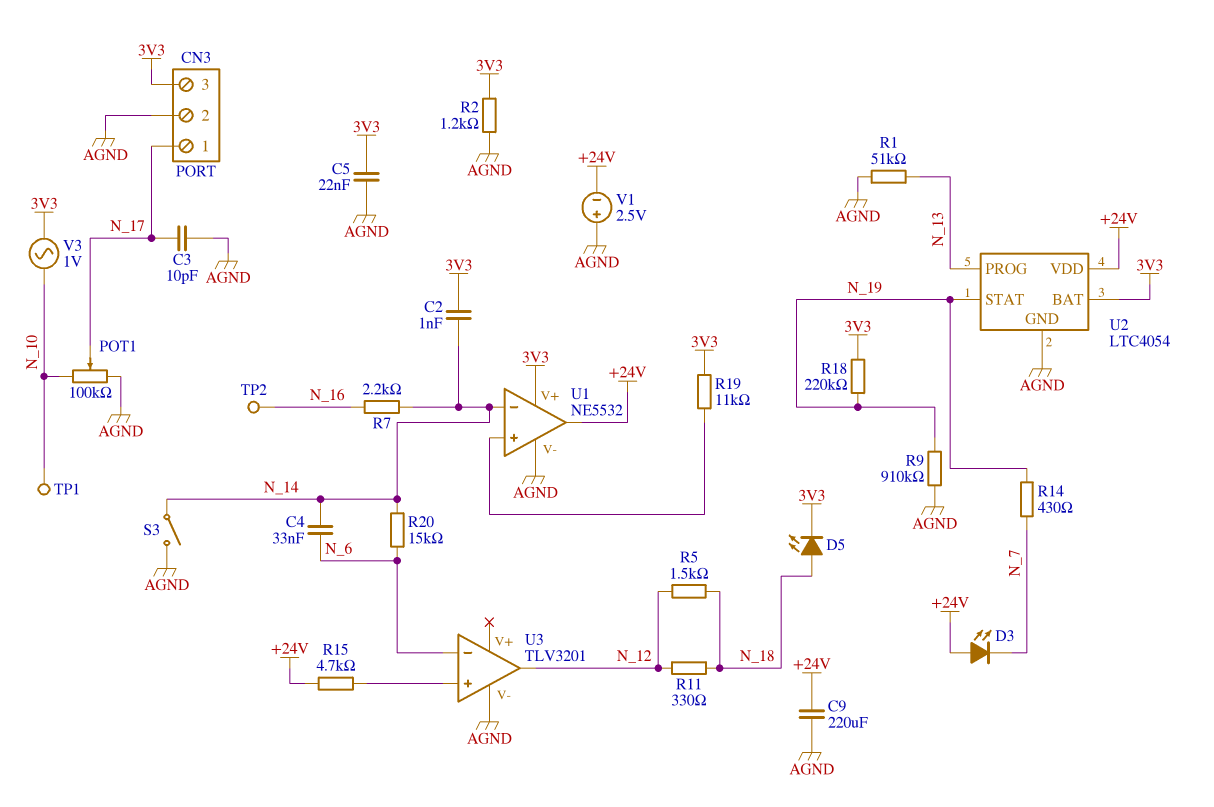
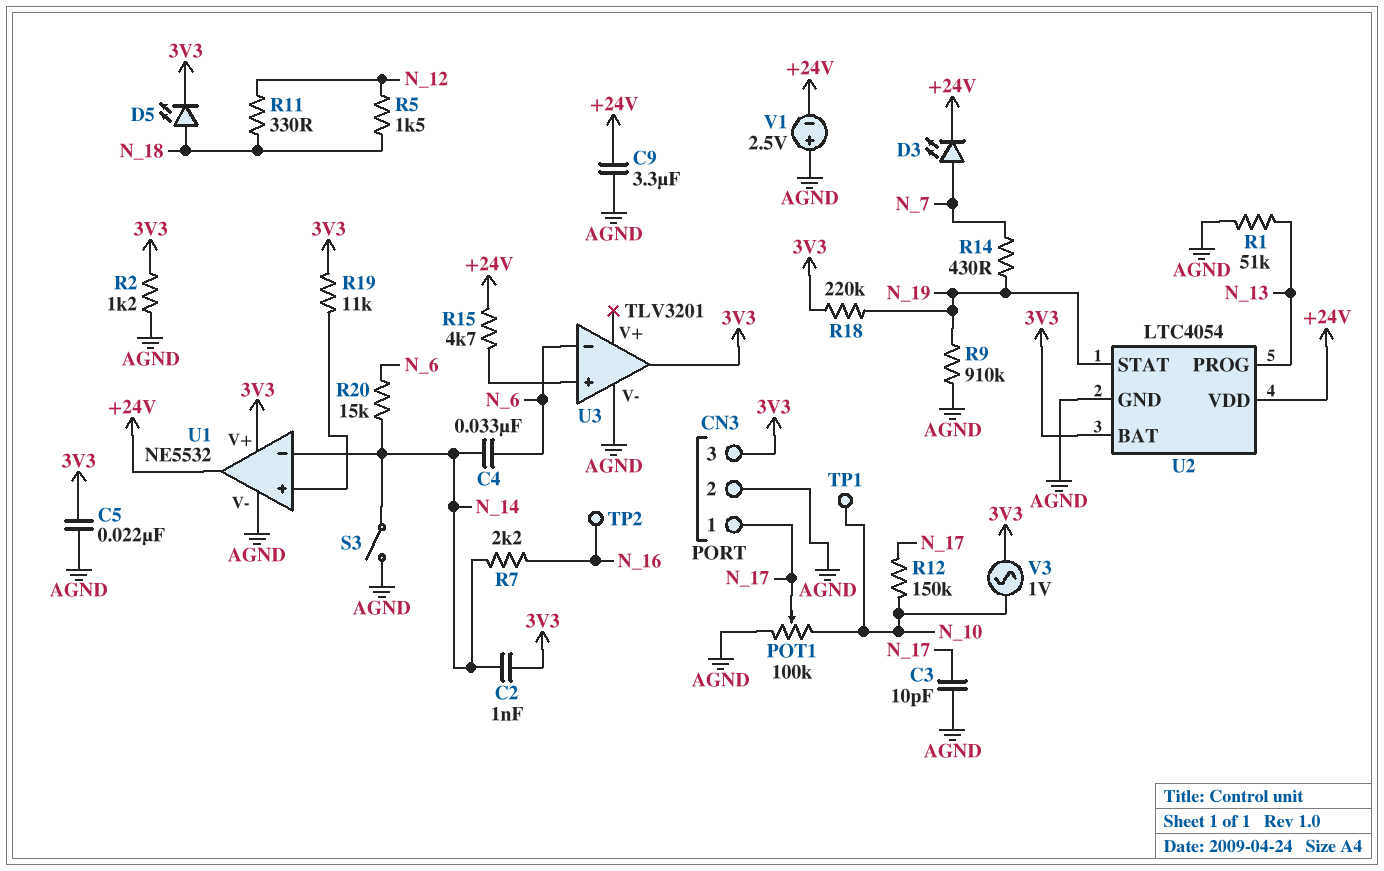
C9: 220uF (+24V, AGND) -> 3.3uF (+24V, AGND)
D3: LED (A +24V, K N_7) -> LED (A N_7, K +24V)
R12: none -> 150k (N_10, N_17)
U3 pin out: N_12 -> 3V3

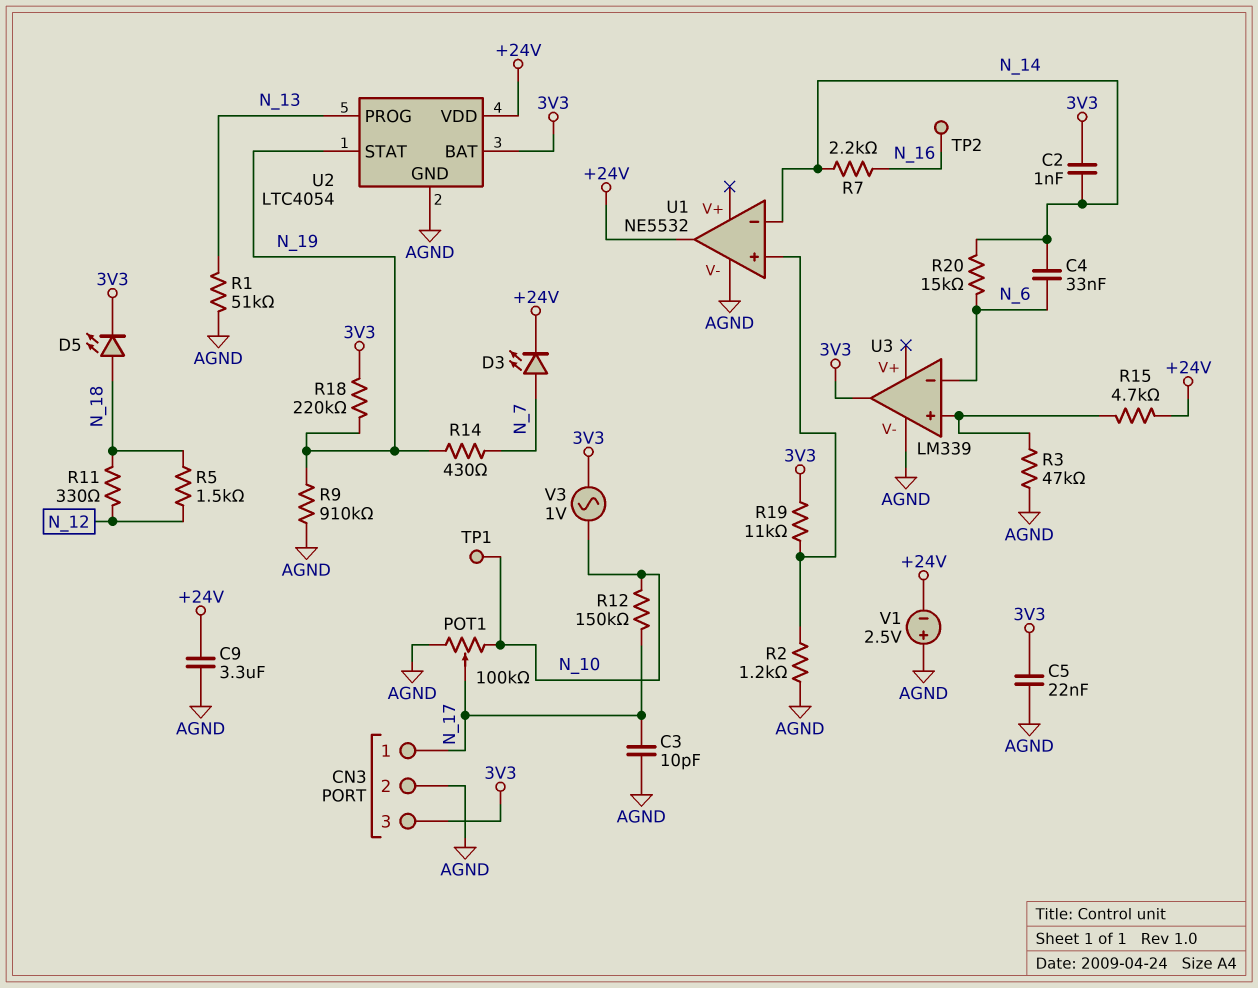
R2: 1.2k (3V3, AGND) -> 1.2k (AGND, U1/in+)
R3: none -> 47k (AGND, U3/in+)
S3: switch (AGND, N_14) -> none
U1 pin V+: 3V3 -> none
U3: TLV3201 -> LM339

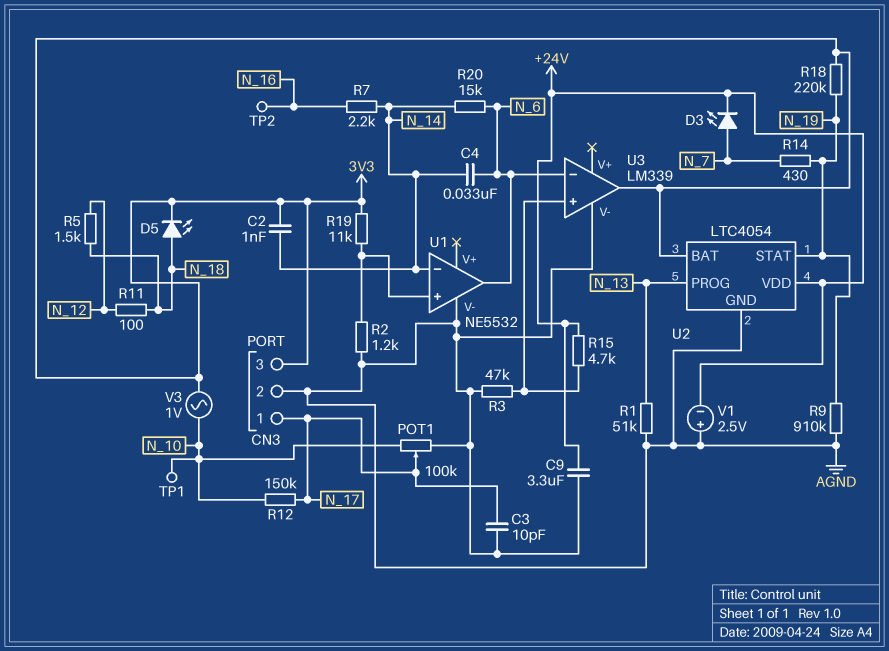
C5: 22nF (3V3, AGND) -> none
R11: 330 (N_12, N_18) -> 100 (N_12, N_18)
U1 pin out: +24V -> N_6

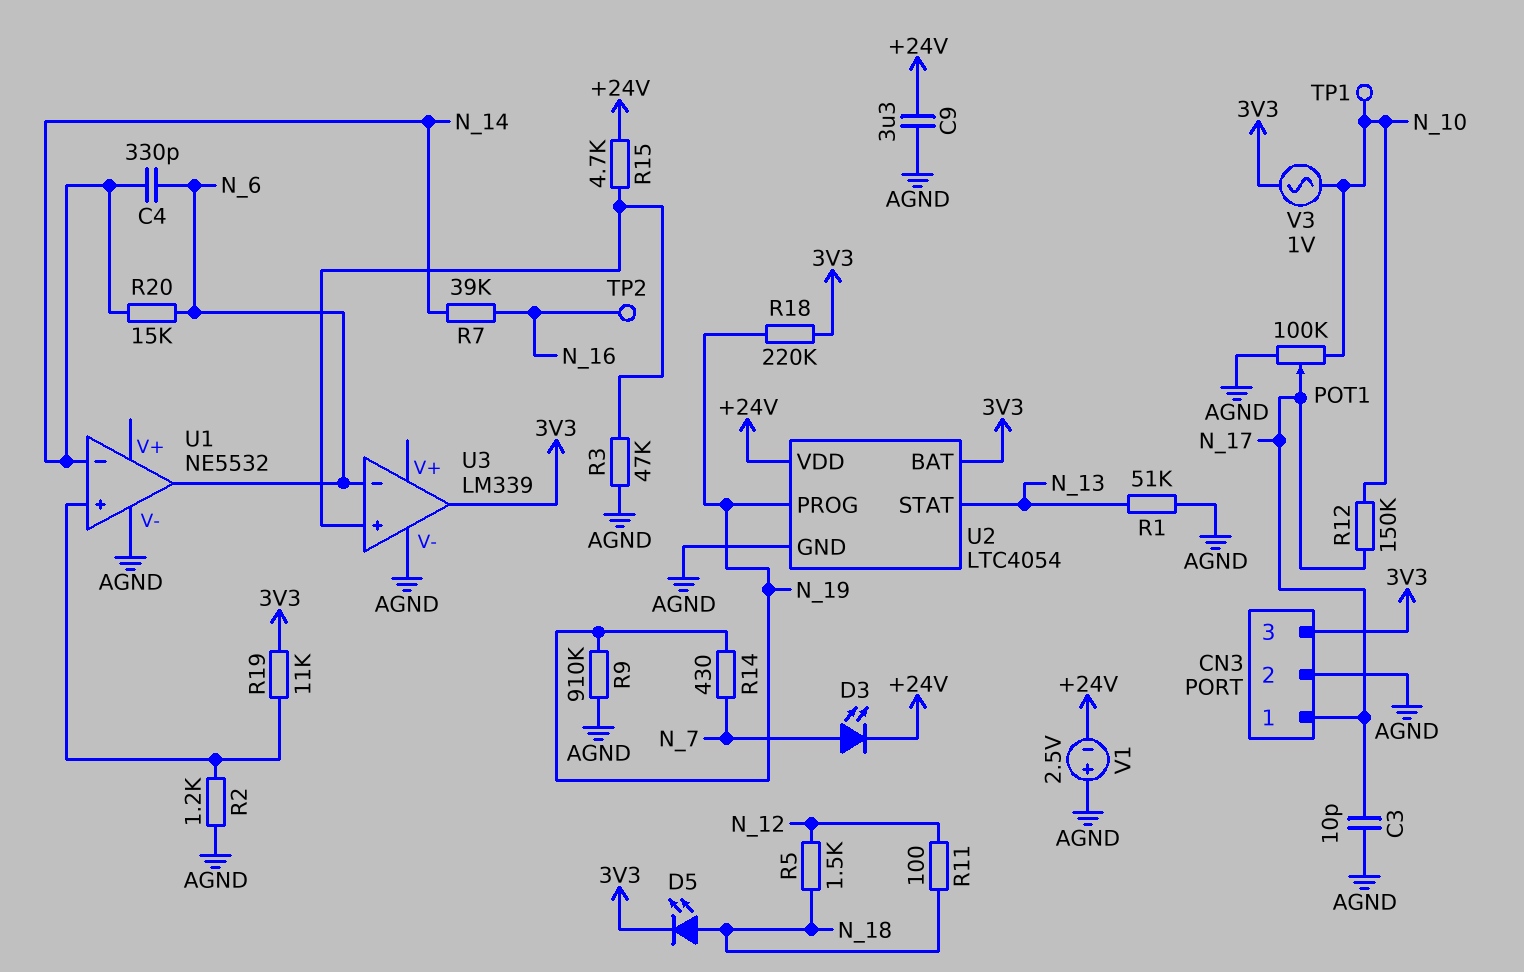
C2: 1nF (3V3, N_14) -> none
C4: 33nF (N_6, N_14) -> 330pF (N_6, N_14)
R7: 2.2k (N_14, N_16) -> 39k (N_14, N_16)
U2 pin PROG: N_13 -> N_19
U2 pin STAT: N_19 -> N_13

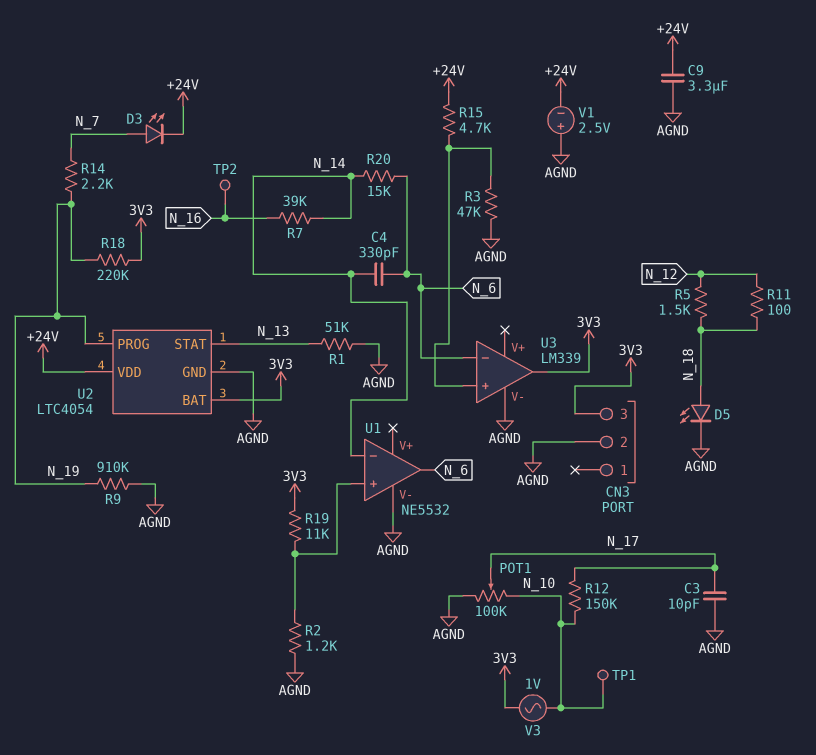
CN3 pin 1: N_17 -> none
D5: LED (A N_18, K 3V3) -> LED (A N_18, K AGND)
R14: 430 (N_7, N_19) -> 2.2k (N_7, N_19)

